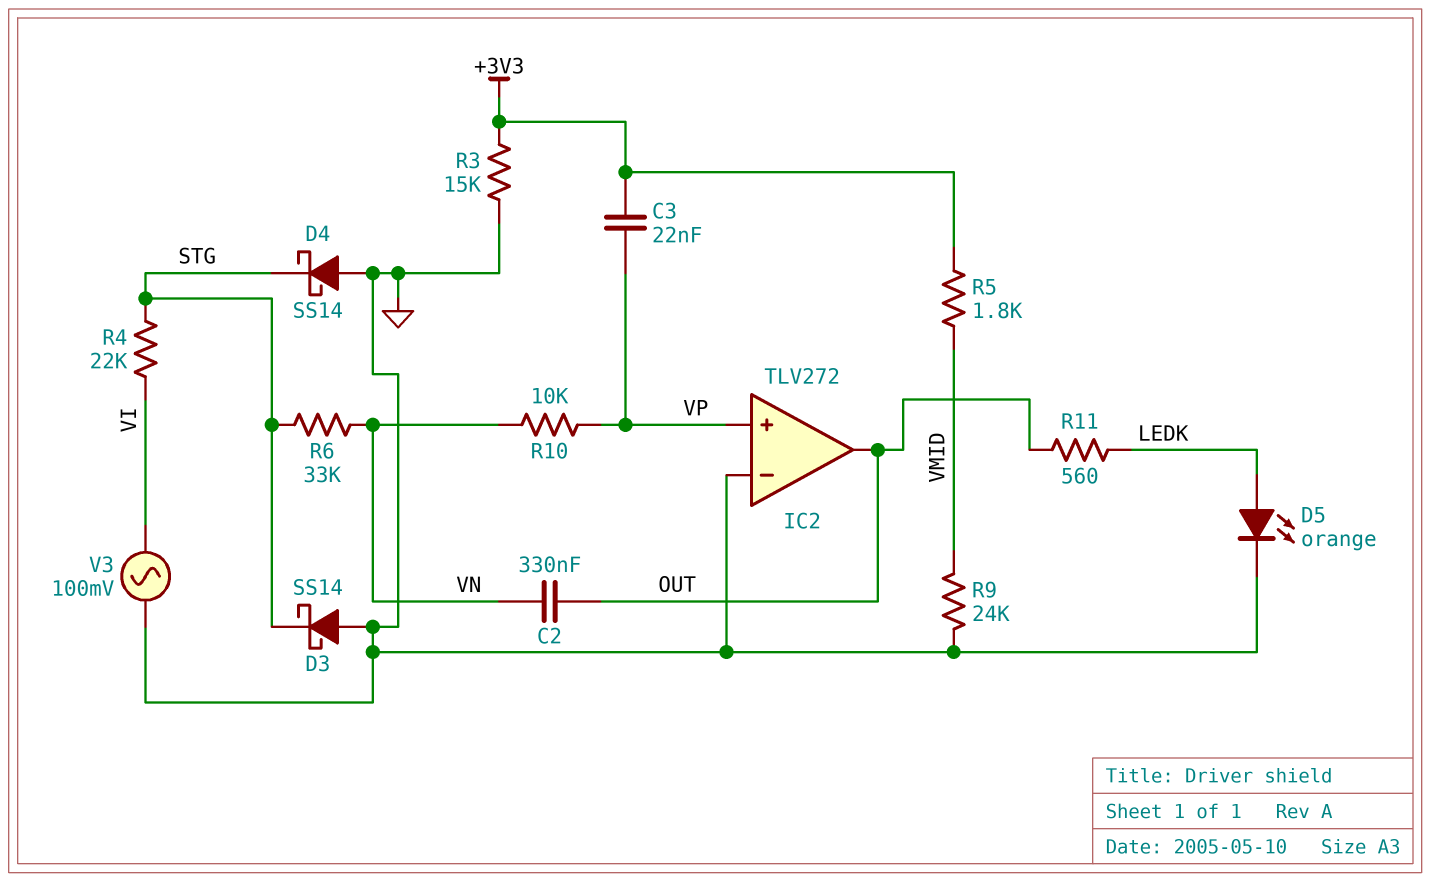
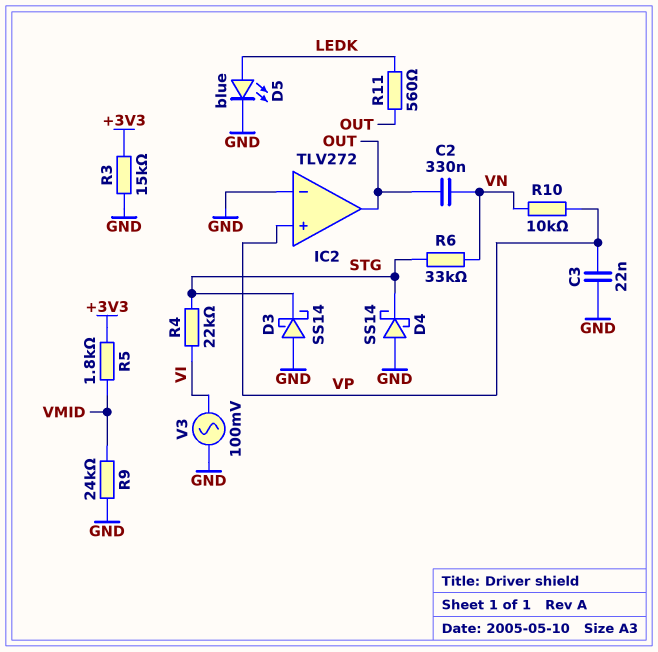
C3: 22nF (+3V3, VP) -> 22nF (GND, VP)
D5: LED orange (A LEDK, K GND) -> LED blue (A LEDK, K GND)

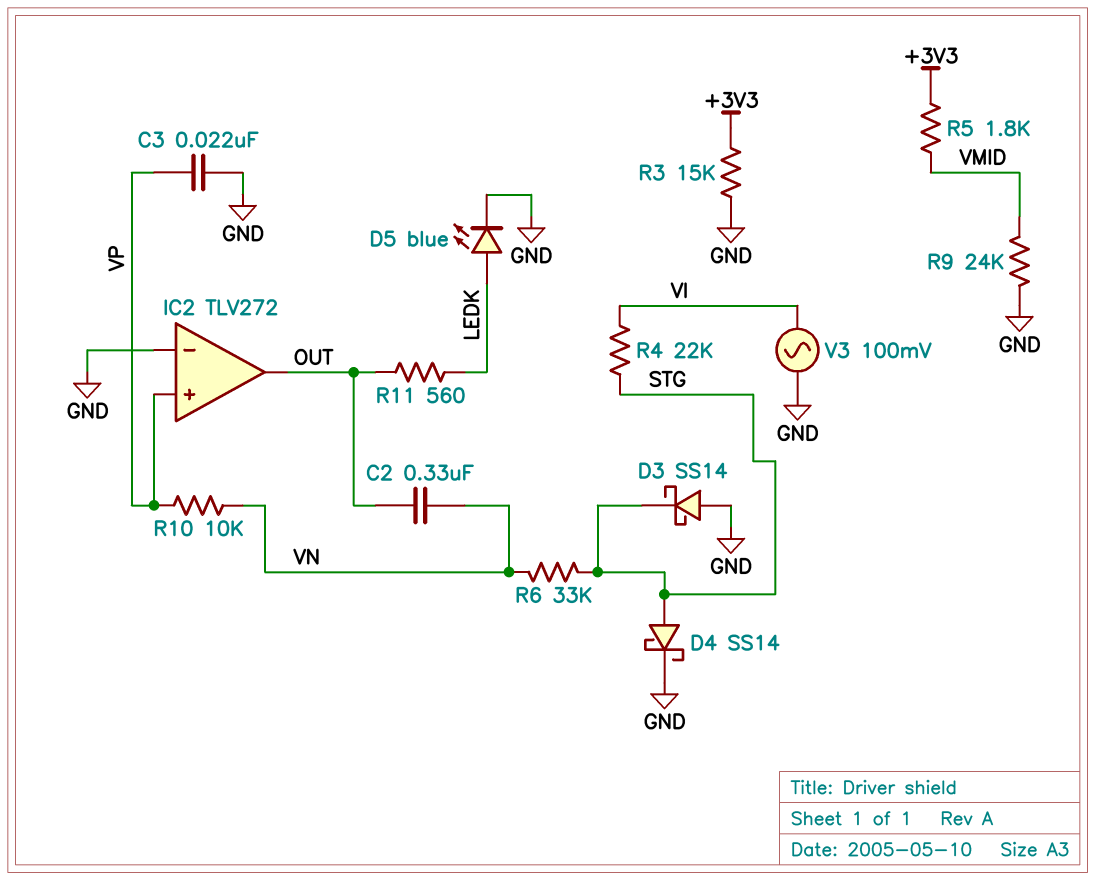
D4: schottky SS14 (A GND, K STG) -> schottky SS14 (A STG, K GND)

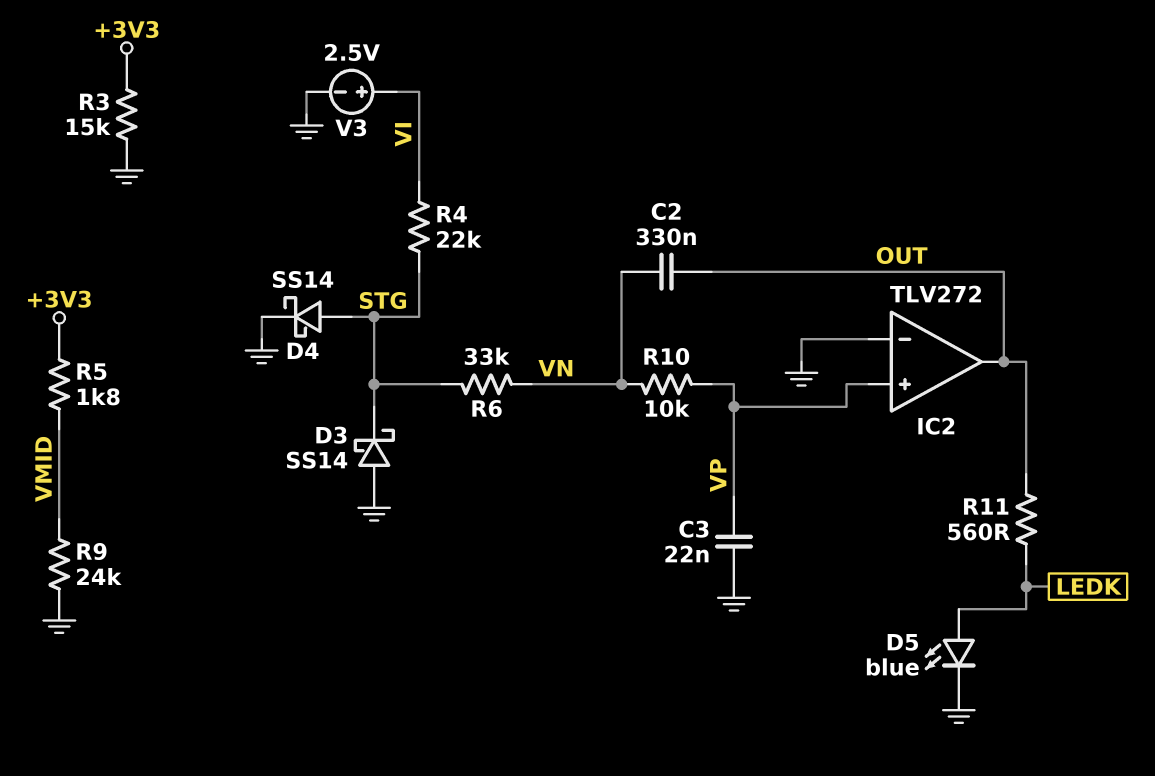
V3: AC 100mV (GND, VI) -> 2.5V (plus VI, minus GND)

